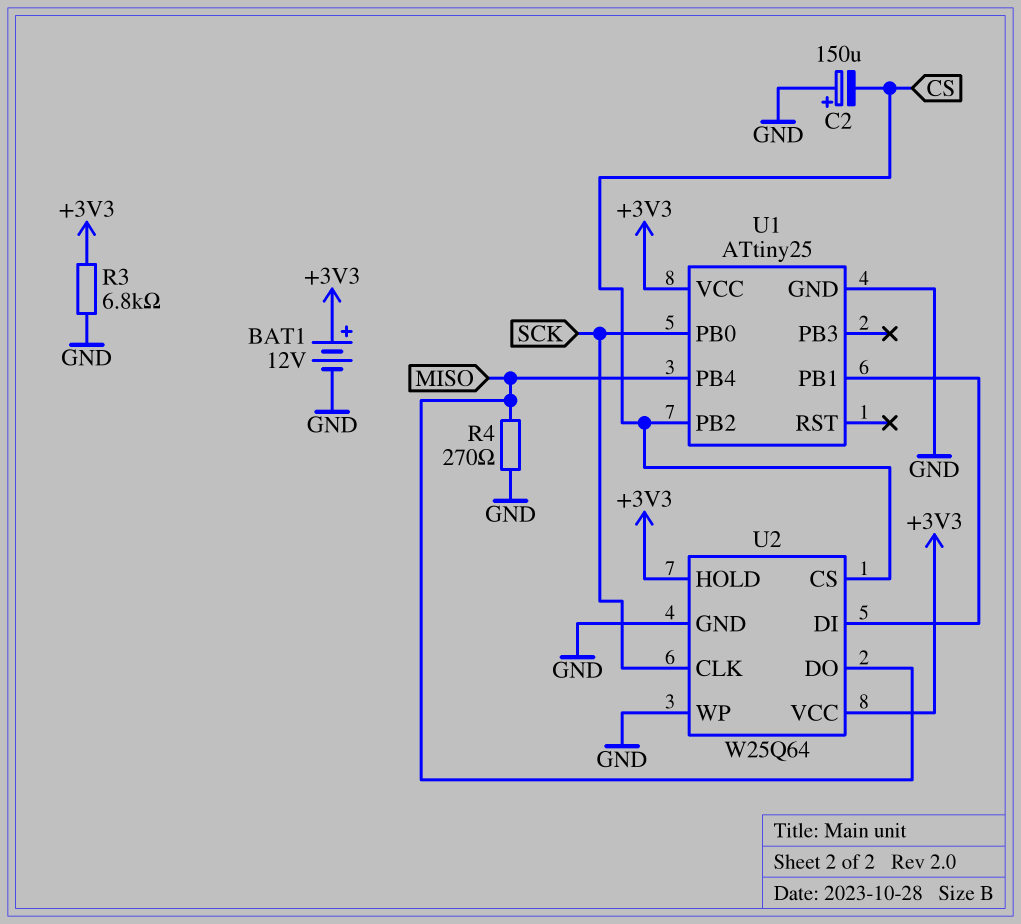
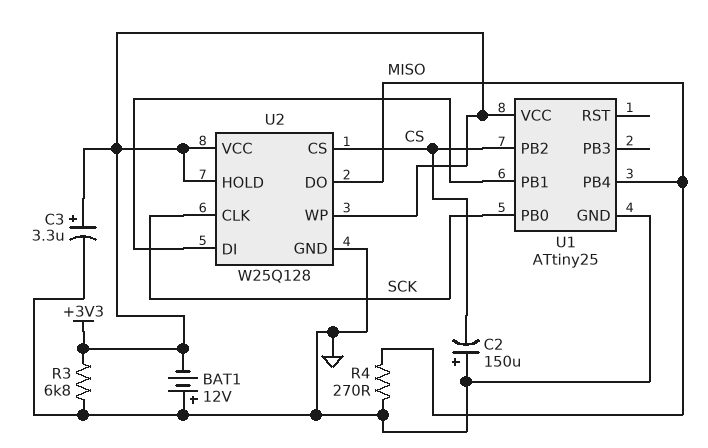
BAT1: 12V (plus +3V3, minus GND) -> 12V (plus GND, minus +3V3)
C3: none -> 3.3uF (plus +3V3, minus GND)
U2: W25Q64 -> W25Q128
U2 pin WP: GND -> +3V3

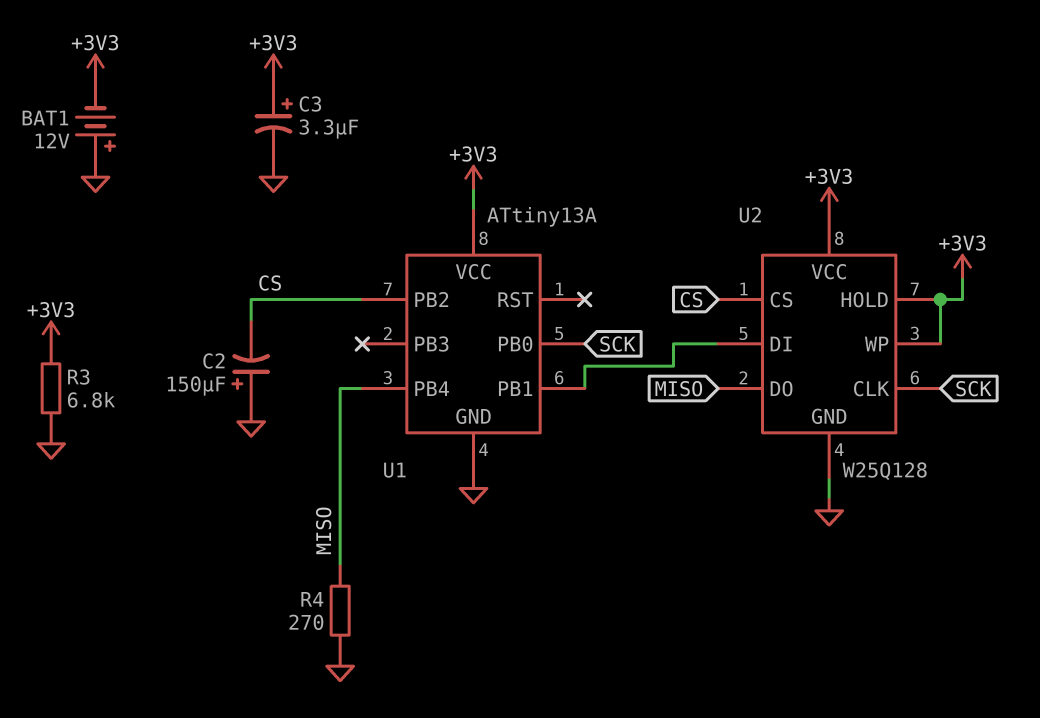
U1: ATtiny25 -> ATtiny13A

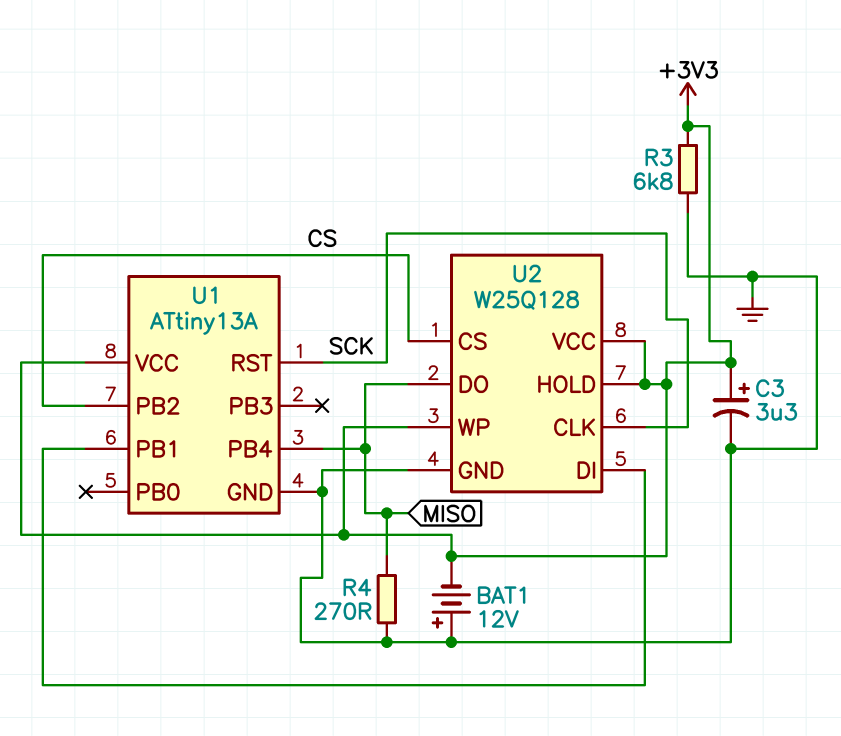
C2: 150uF (plus GND, minus CS) -> none
U1 pin PB0: SCK -> none
U1 pin RST: none -> SCK

